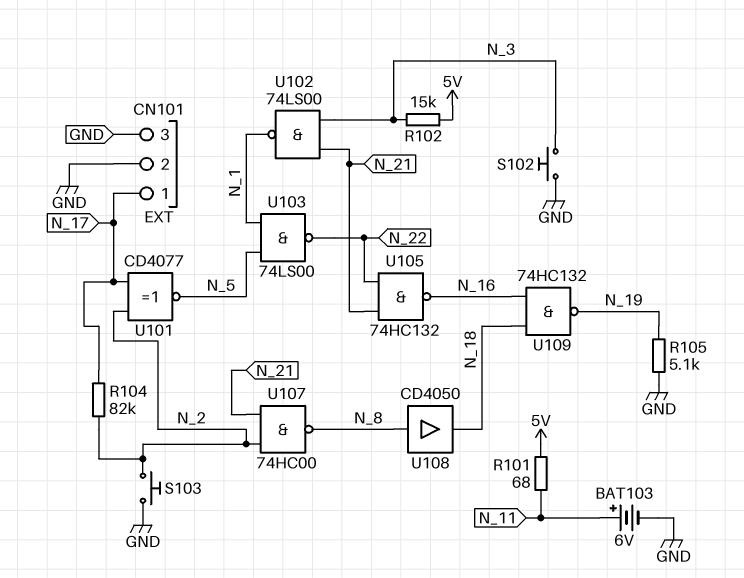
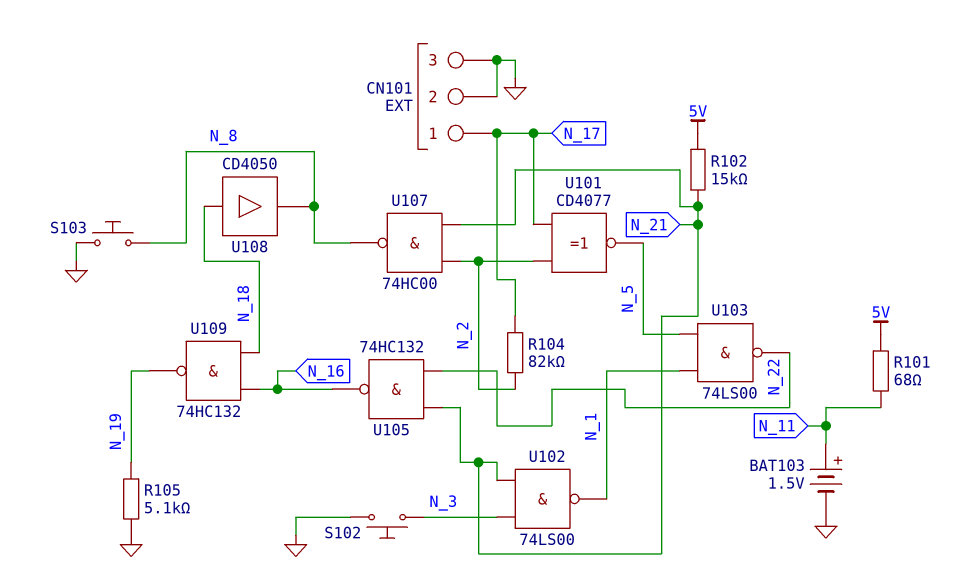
BAT103: 6V (plus N_11, minus GND) -> 1.5V (plus N_11, minus GND)
R102: 15k (5V, N_3) -> 15k (5V, N_21)
S103: button (GND, N_2) -> button (GND, N_8)
U108: buffer CD4050 (in N_8, out N_18) -> buffer CD4050 (in N_18, out N_8)

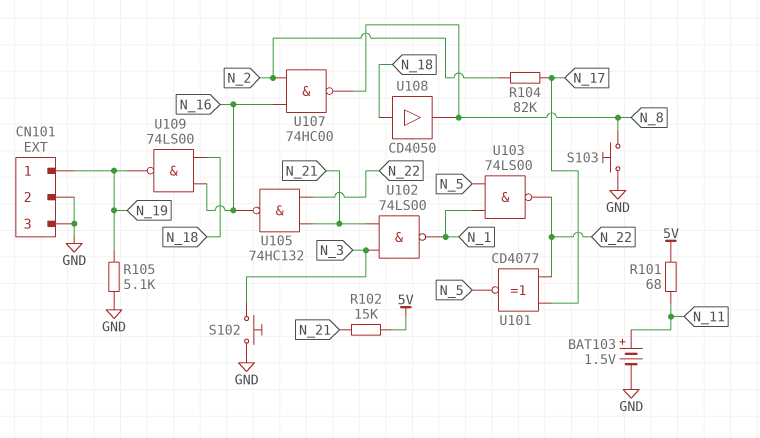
CN101 pin 1: N_17 -> N_19
U101: XNOR CD4077 (in N_2, in N_17, out N_5) -> XNOR CD4077 (in N_17, in N_22, out N_5)
U107: NAND 74HC00 (in N_2, in N_21, out N_8) -> NAND 74HC00 (in N_2, in N_16, out N_8)
U109: NAND 74HC132 (in N_16, in N_18, out N_19) -> NAND 74LS00 (in N_16, in N_18, out N_19)

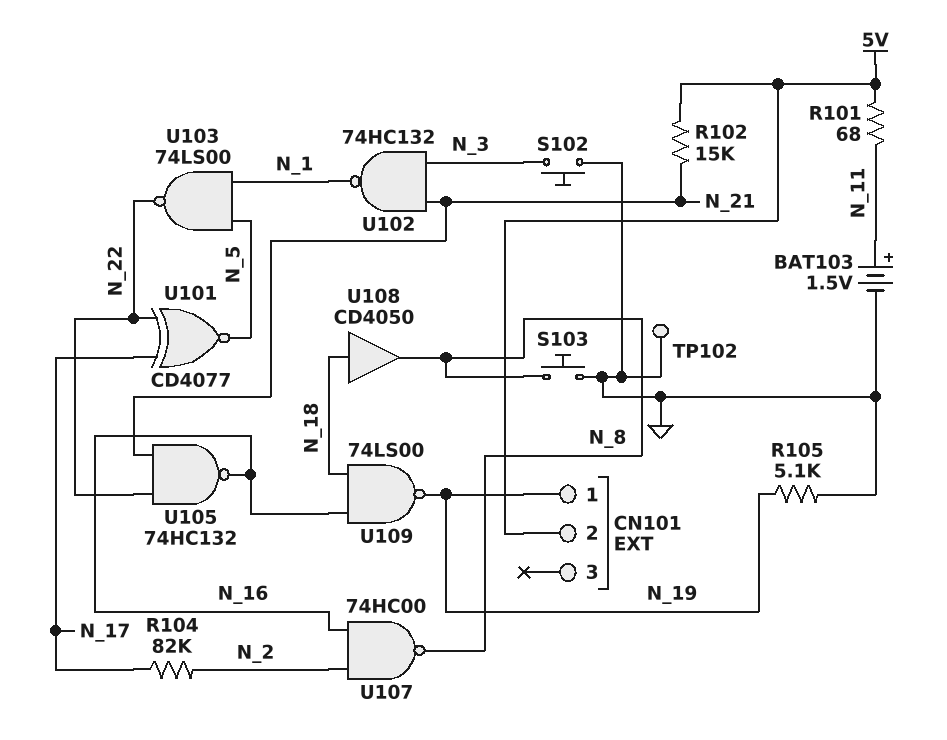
CN101 pin 2: GND -> 5V
CN101 pin 3: GND -> none
TP102: none -> test point (GND)
U102: NAND 74LS00 (in N_3, in N_21, out N_1) -> NAND 74HC132 (in N_3, in N_21, out N_1)

